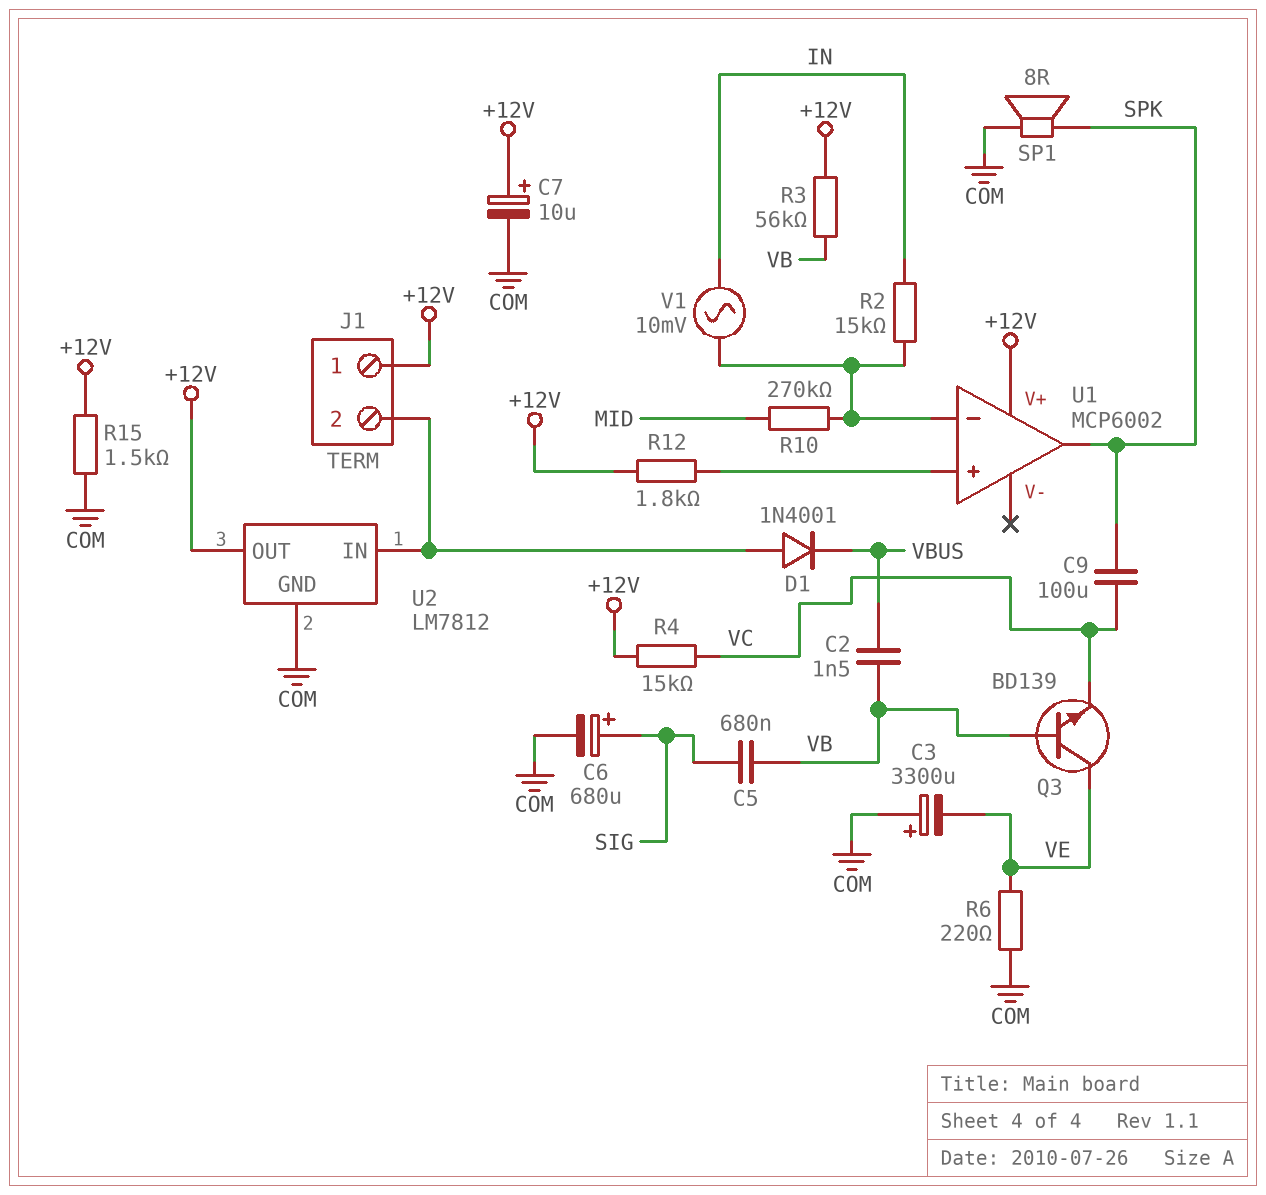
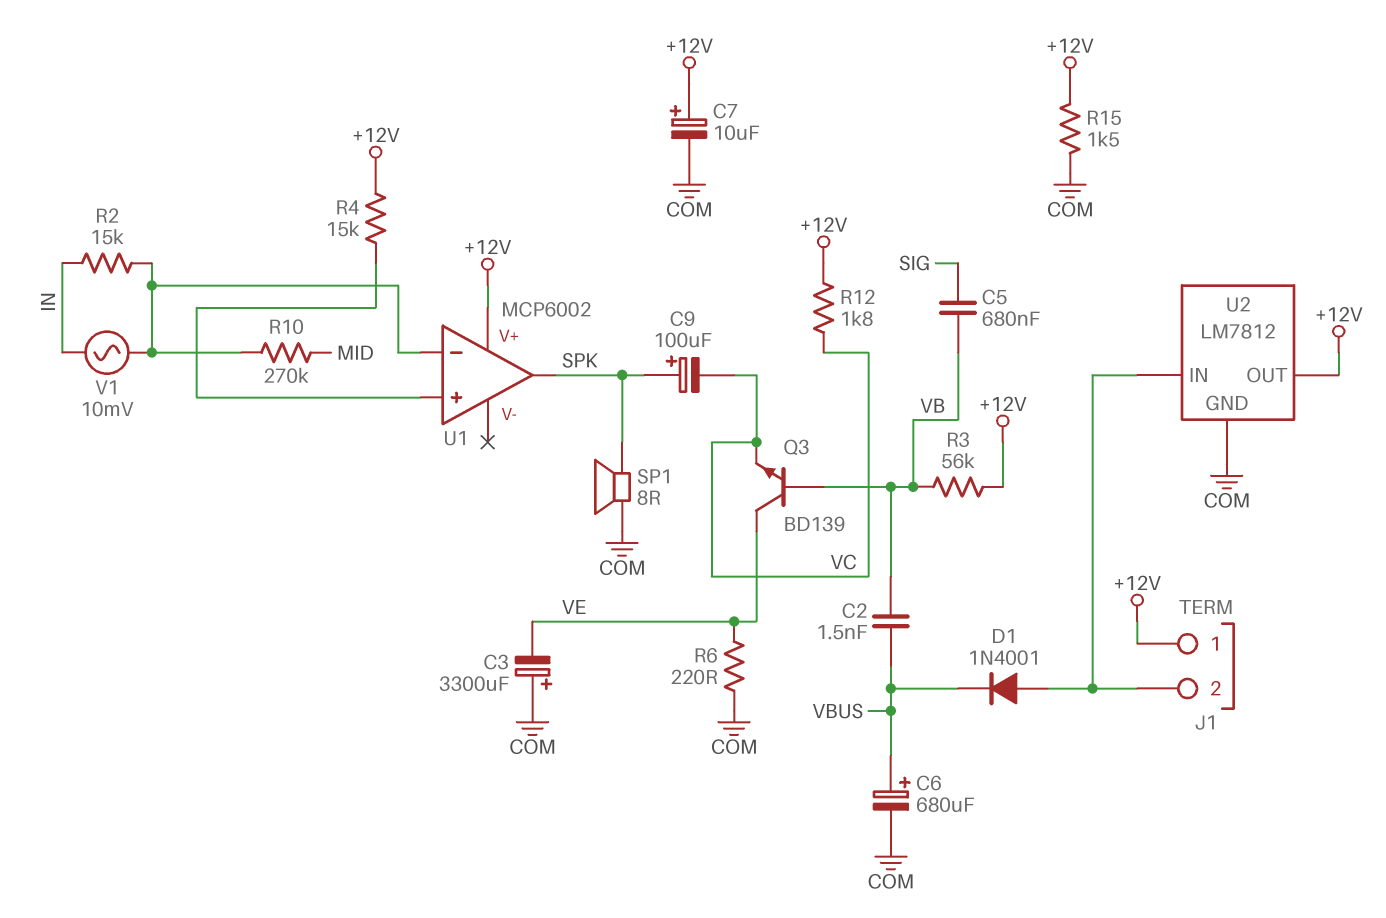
C6: 680uF (plus SIG, minus COM) -> 680uF (plus VBUS, minus COM)
C9: 100uF (SPK, VC) -> 100uF (plus SPK, minus VC)
R4: 15k (+12V, VC) -> 15k (+12V, U1/in+)
R12: 1.8k (+12V, U1/in+) -> 1.8k (+12V, VC)

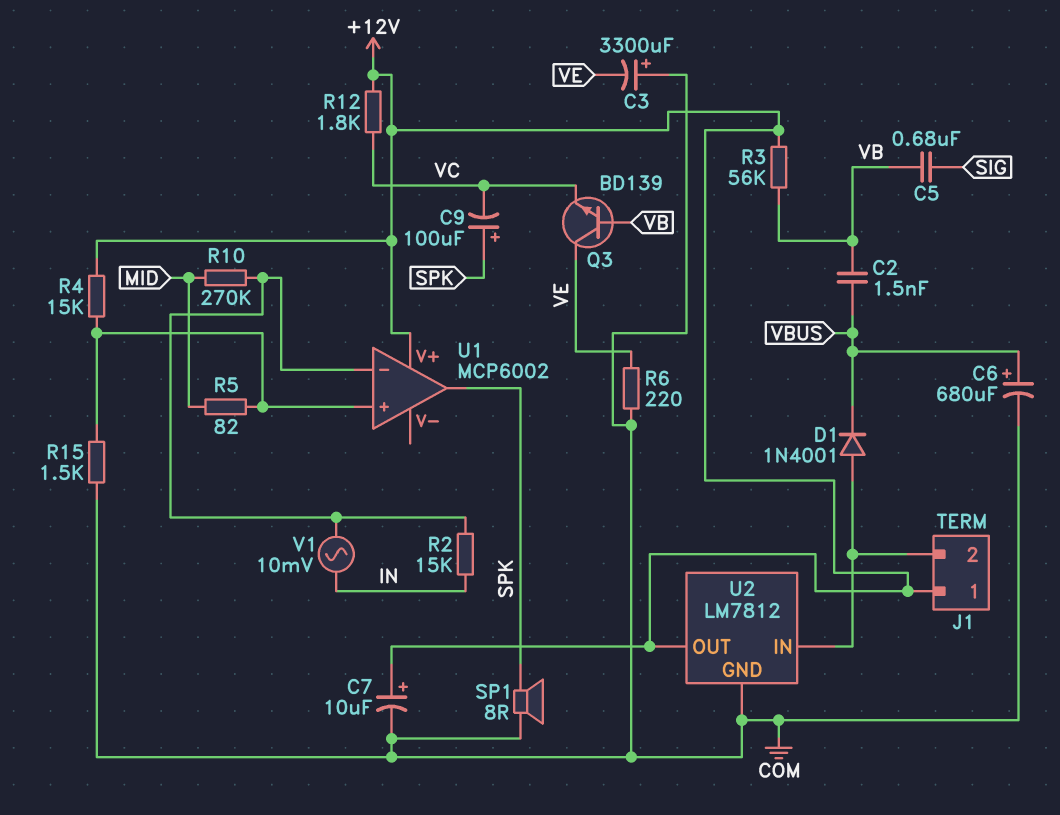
R5: none -> 82 (MID, U1/in+)
R15: 1.5k (+12V, COM) -> 1.5k (COM, U1/in+)

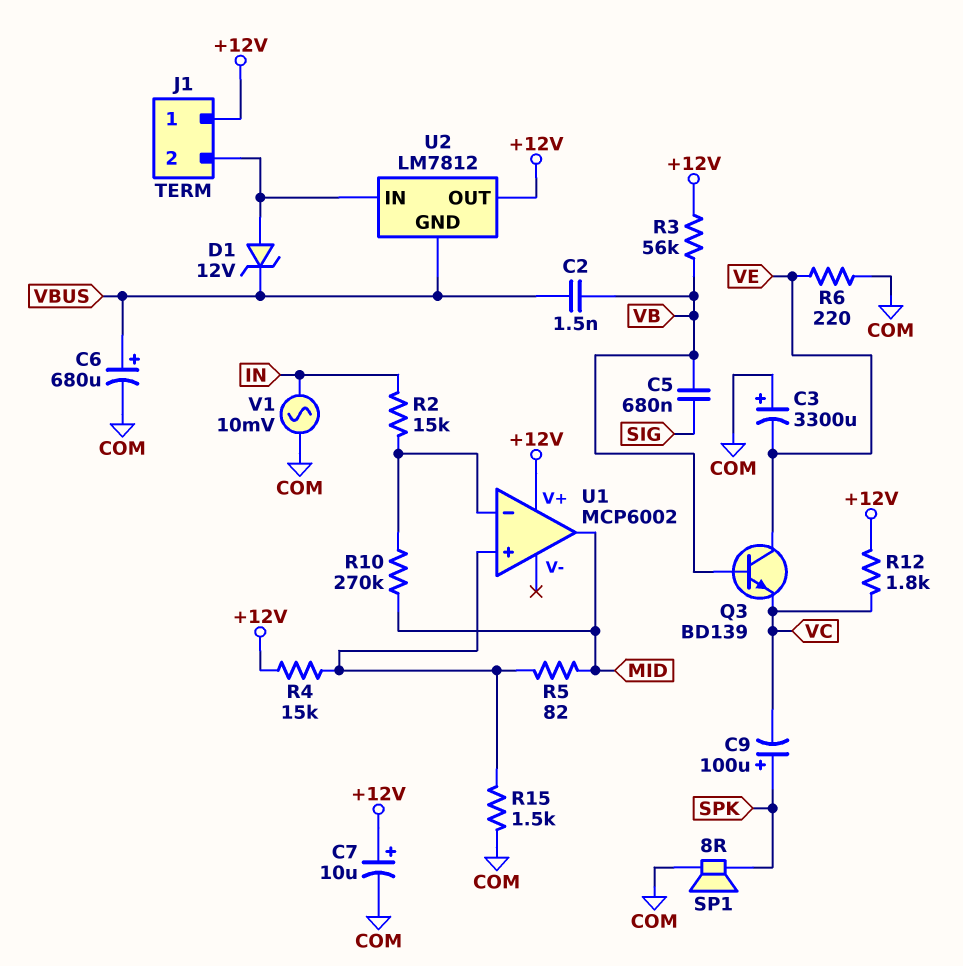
D1: diode 1N4001 (A J1/2, K VBUS) -> zener 12V (A J1/2, K VBUS)
U1 pin out: SPK -> MID
U2 pin GND: COM -> VBUS
V1: AC 10mV (IN, U1/in-) -> AC 10mV (COM, IN)

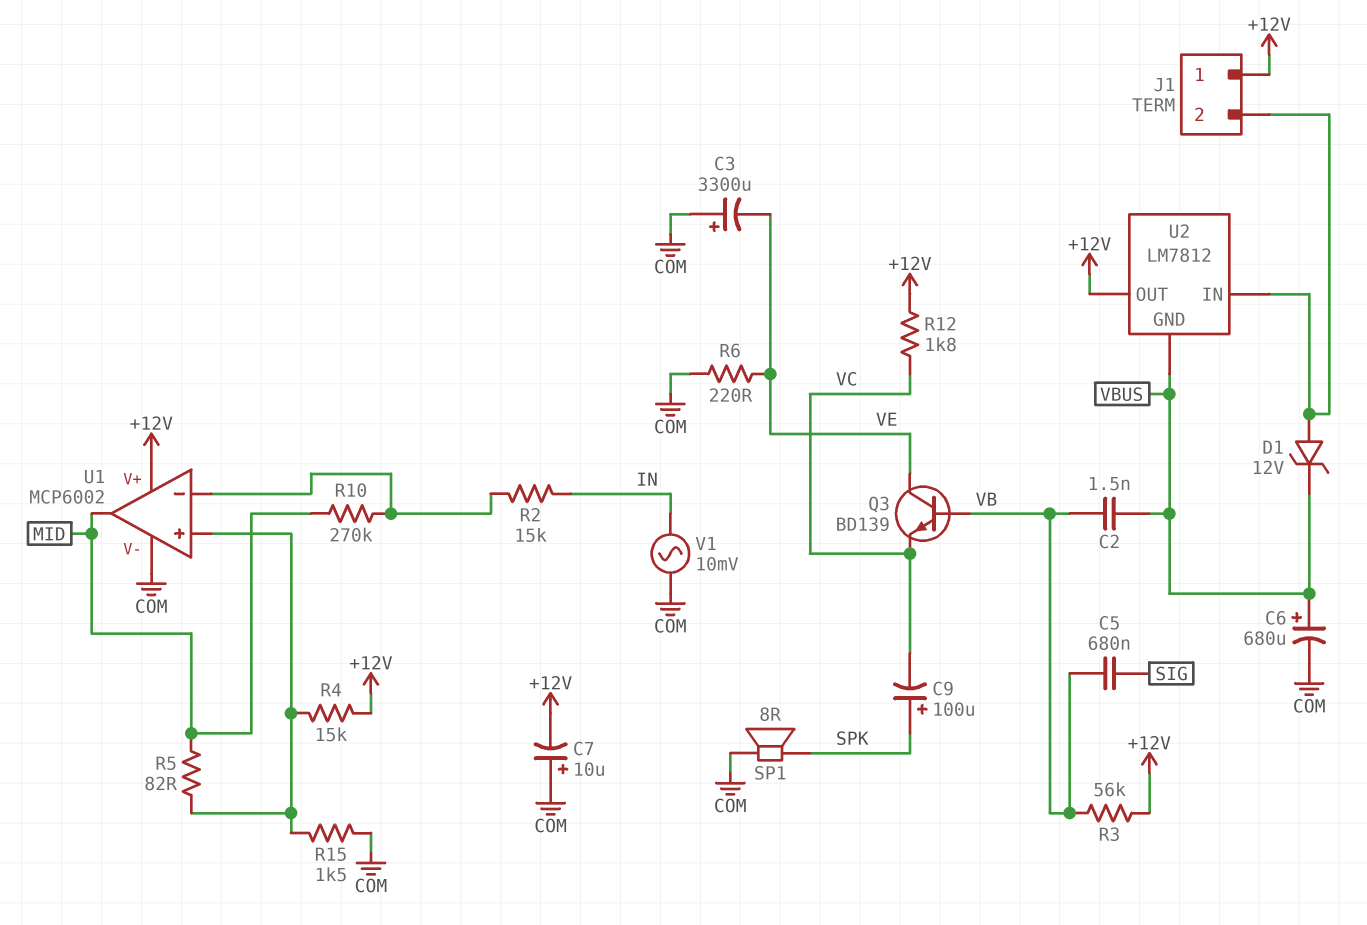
C7: 10uF (plus +12V, minus COM) -> 10uF (plus COM, minus +12V)
U1 pin V-: none -> COM

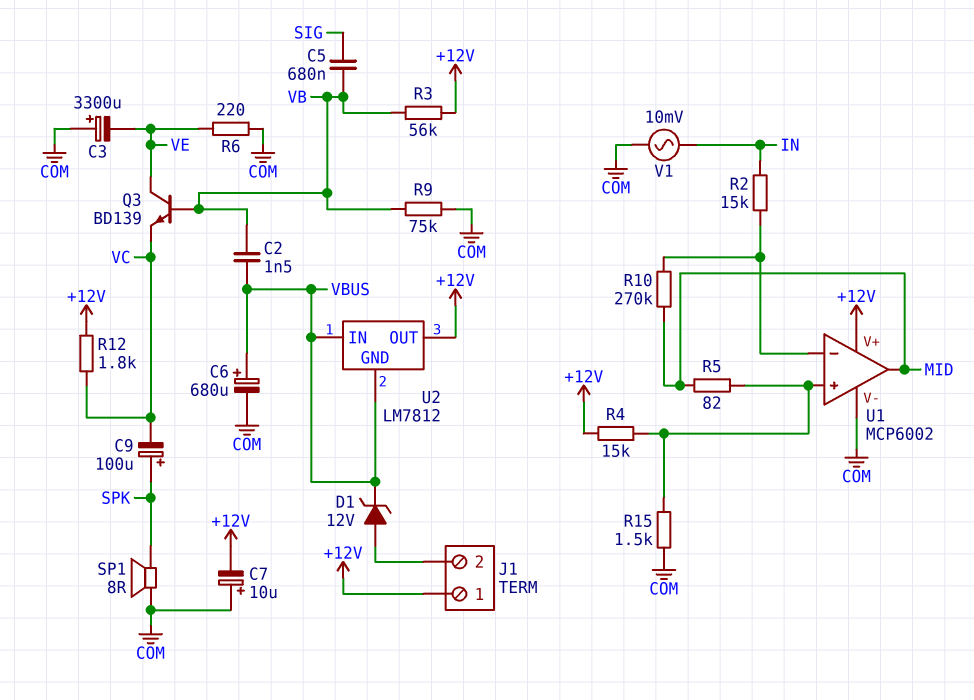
R9: none -> 75k (COM, VB)
U2 pin IN: J1/2 -> VBUS

